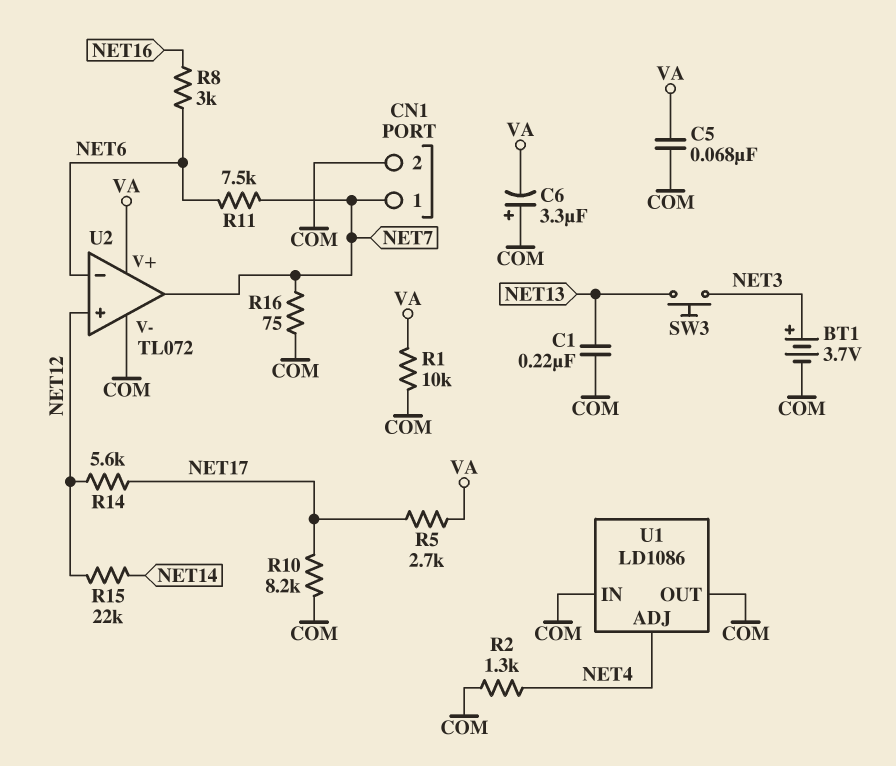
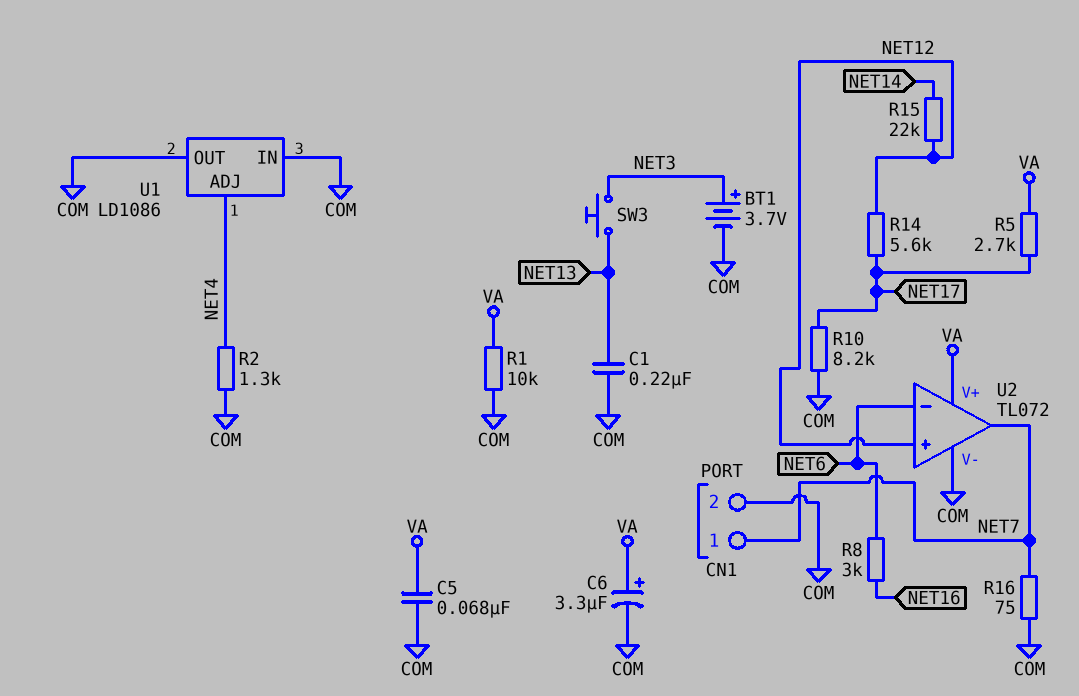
C6: 3.3uF (plus COM, minus VA) -> 3.3uF (plus VA, minus COM)
R11: 7.5k (NET6, NET7) -> none

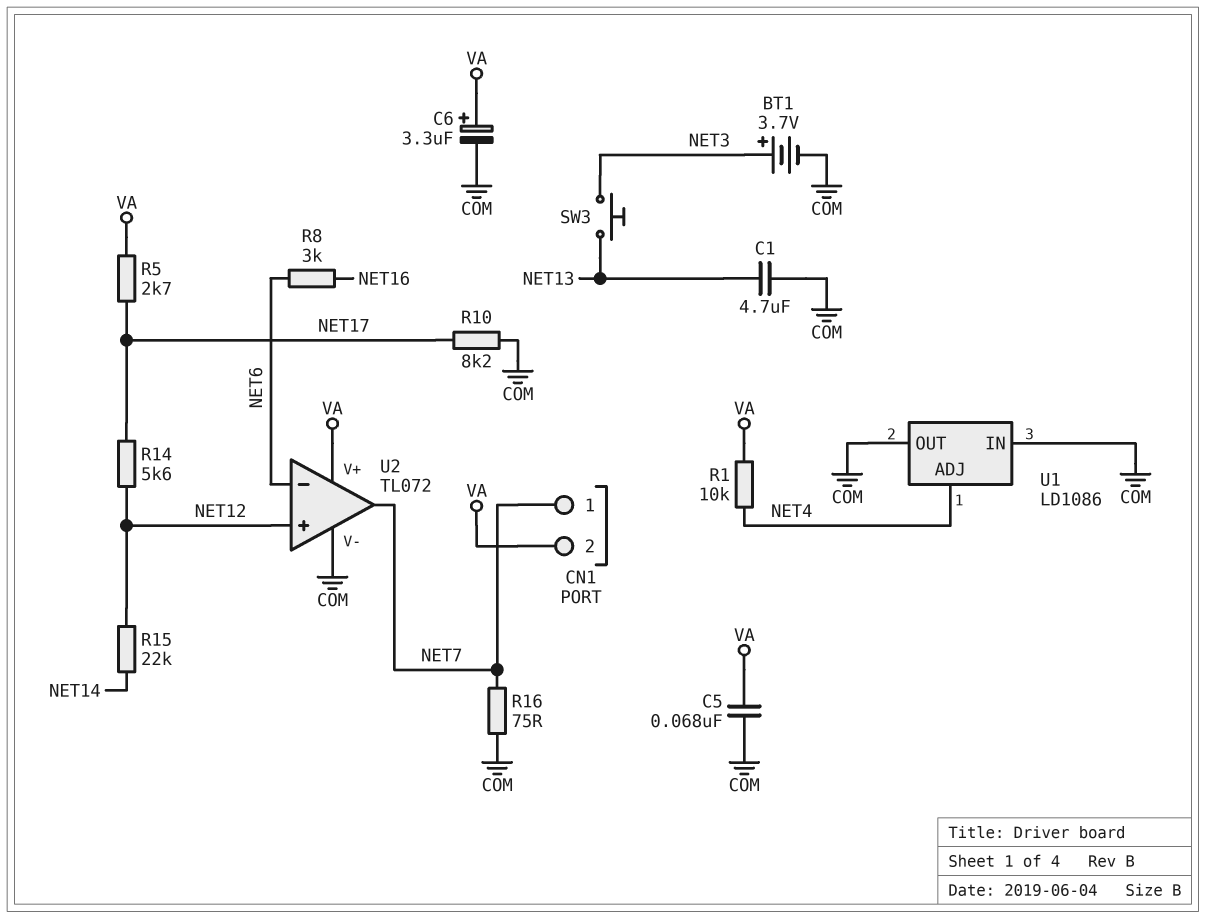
C1: 220nF (COM, NET13) -> 4.7uF (COM, NET13)
CN1 pin 2: COM -> VA
R1: 10k (COM, VA) -> 10k (NET4, VA)
R2: 1.3k (COM, NET4) -> none

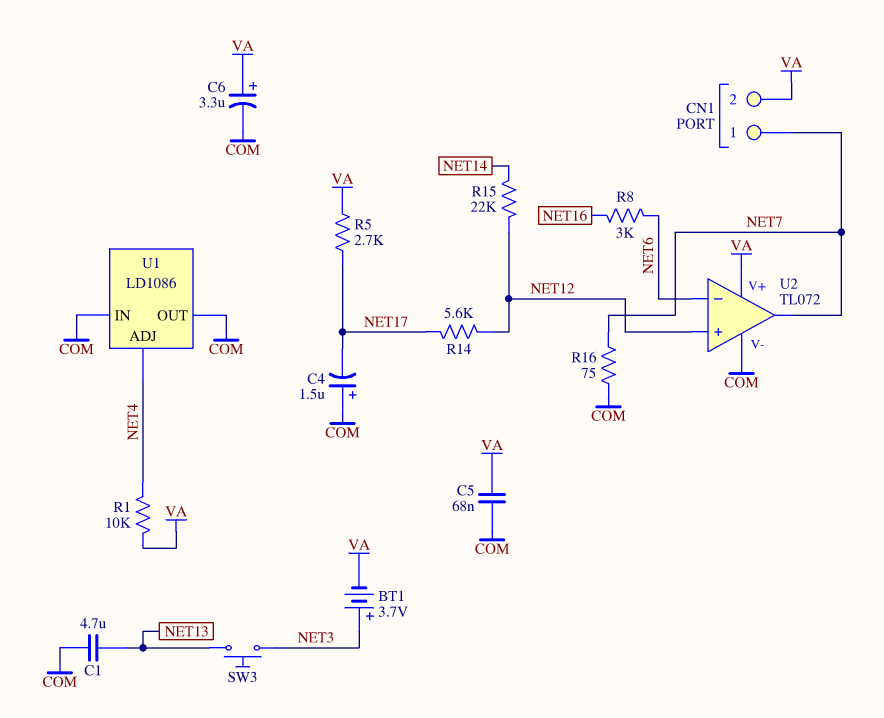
BT1: 3.7V (plus NET3, minus COM) -> 3.7V (plus NET3, minus VA)
C4: none -> 1.5uF (plus COM, minus NET17)
R10: 8.2k (COM, NET17) -> none

